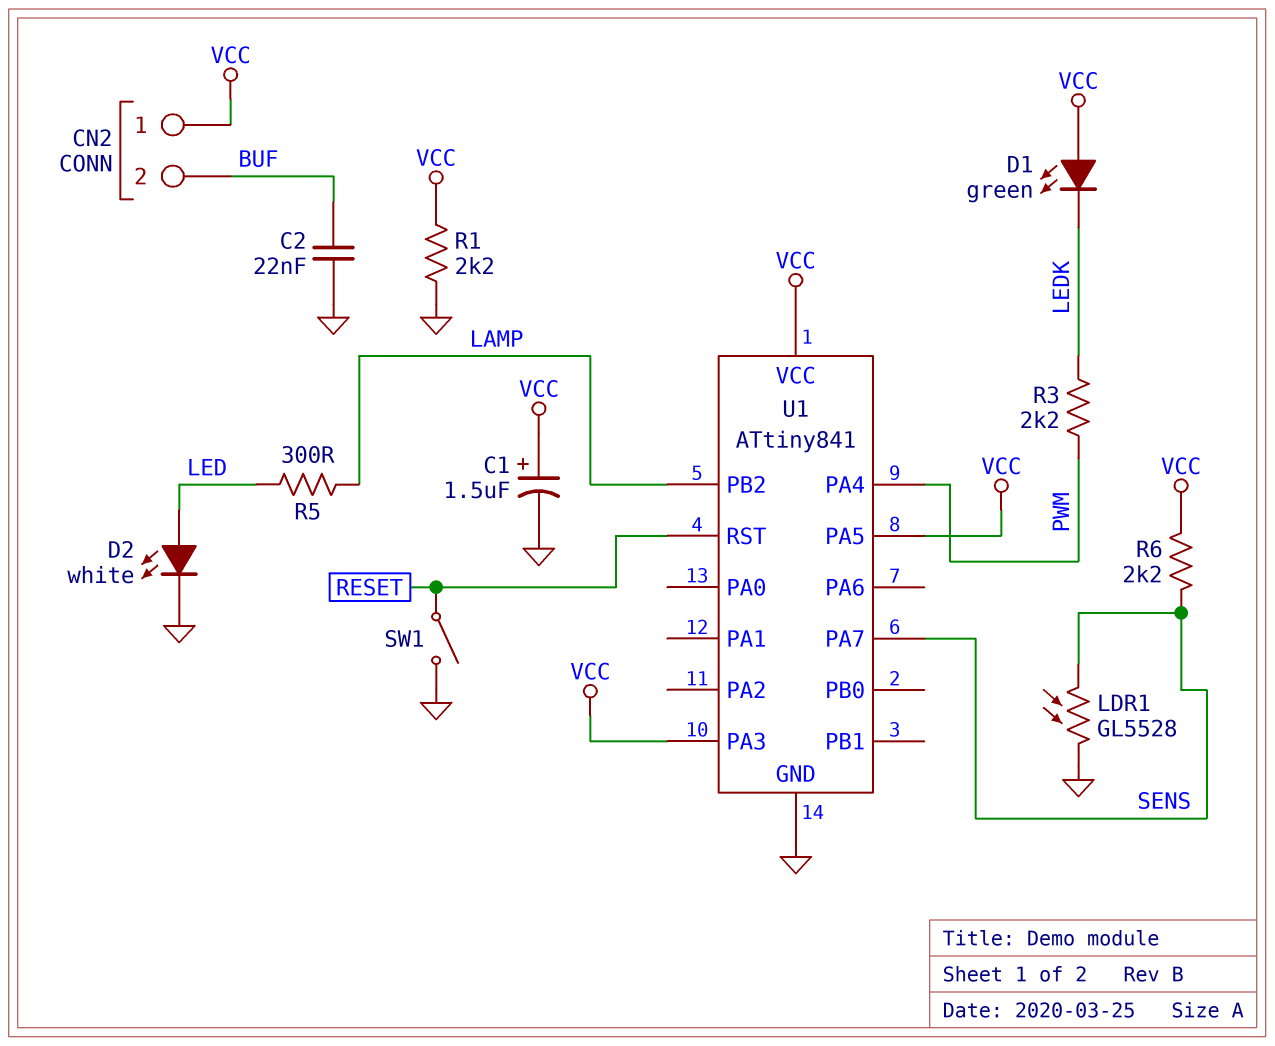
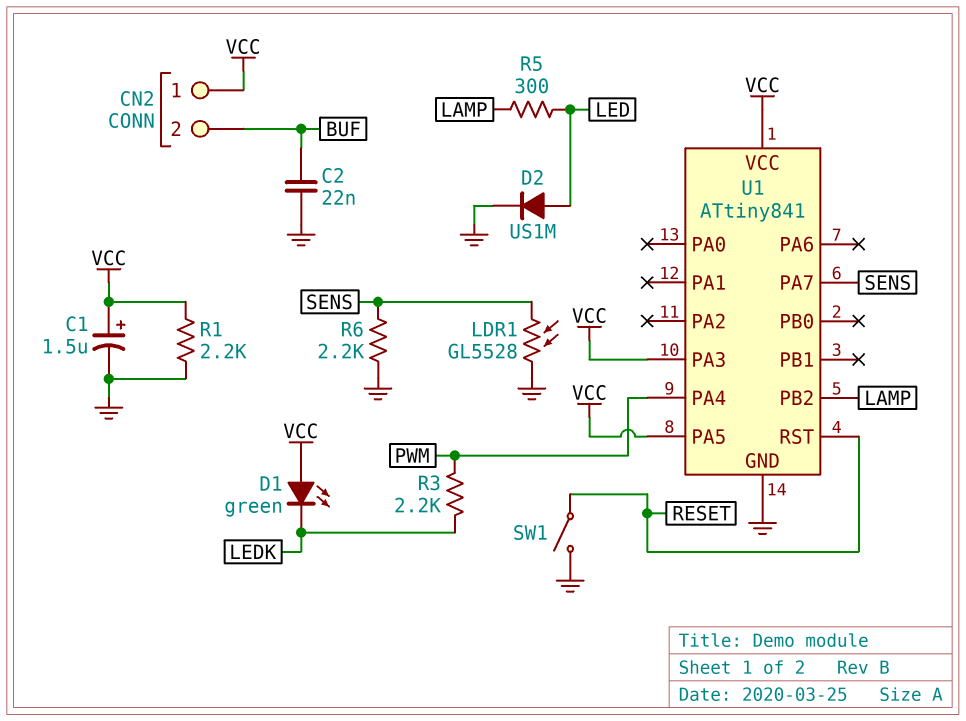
D2: LED white (A LED, K GND) -> diode US1M (A LED, K GND)
R6: 2.2k (SENS, VCC) -> 2.2k (GND, SENS)

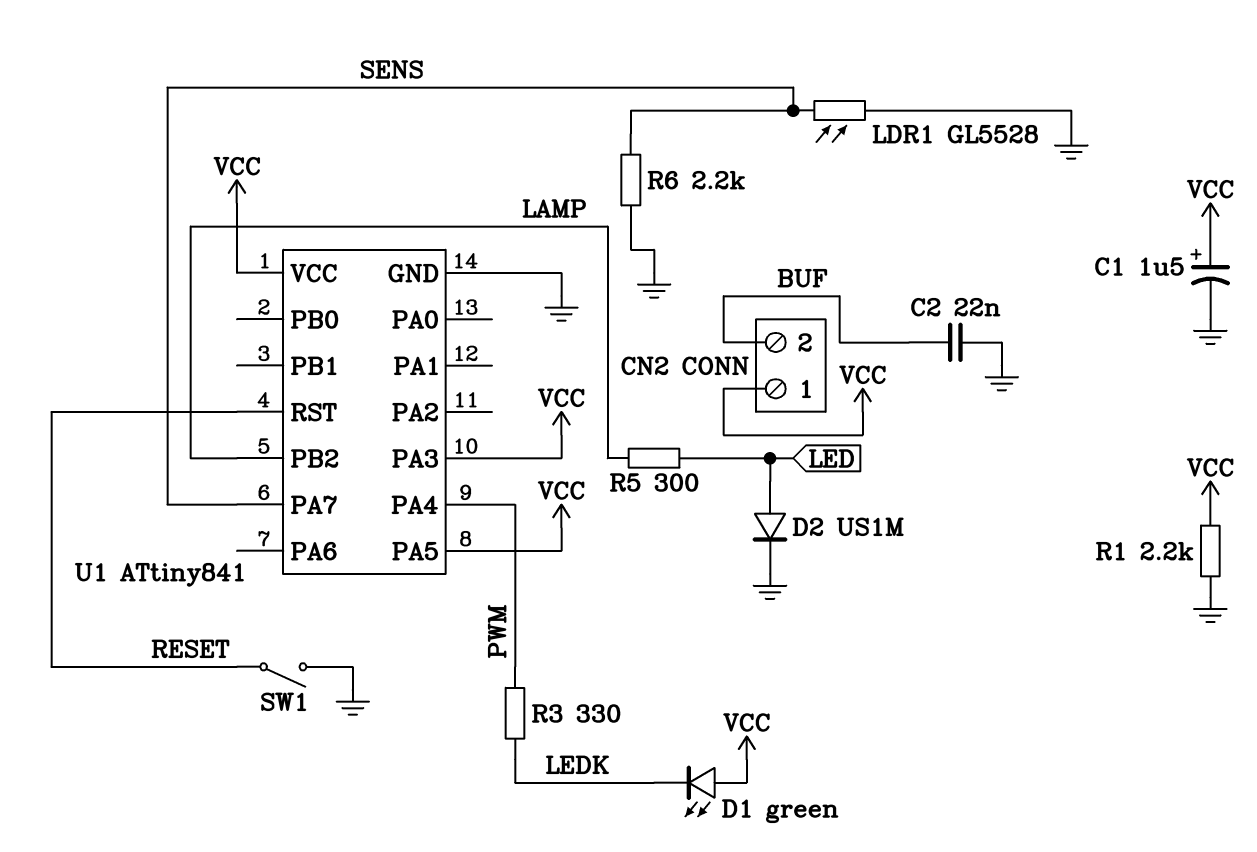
R3: 2.2k (LEDK, PWM) -> 330 (LEDK, PWM)

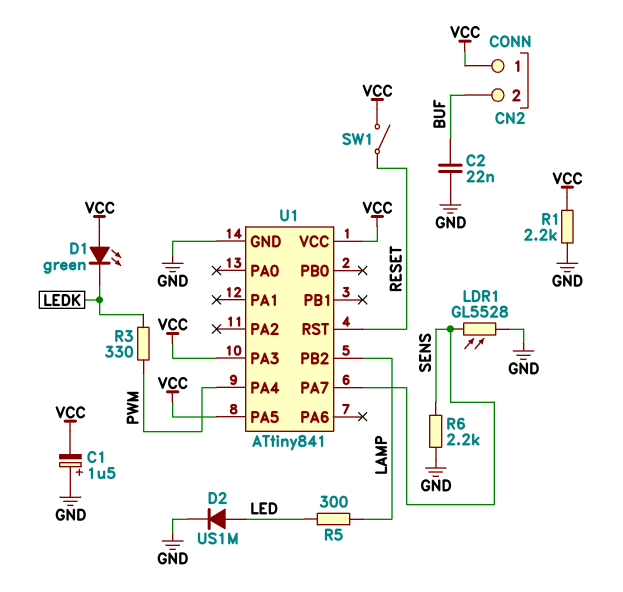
C1: 1.5uF (plus VCC, minus GND) -> 1.5uF (plus GND, minus VCC)
SW1: switch (GND, RESET) -> switch (RESET, VCC)

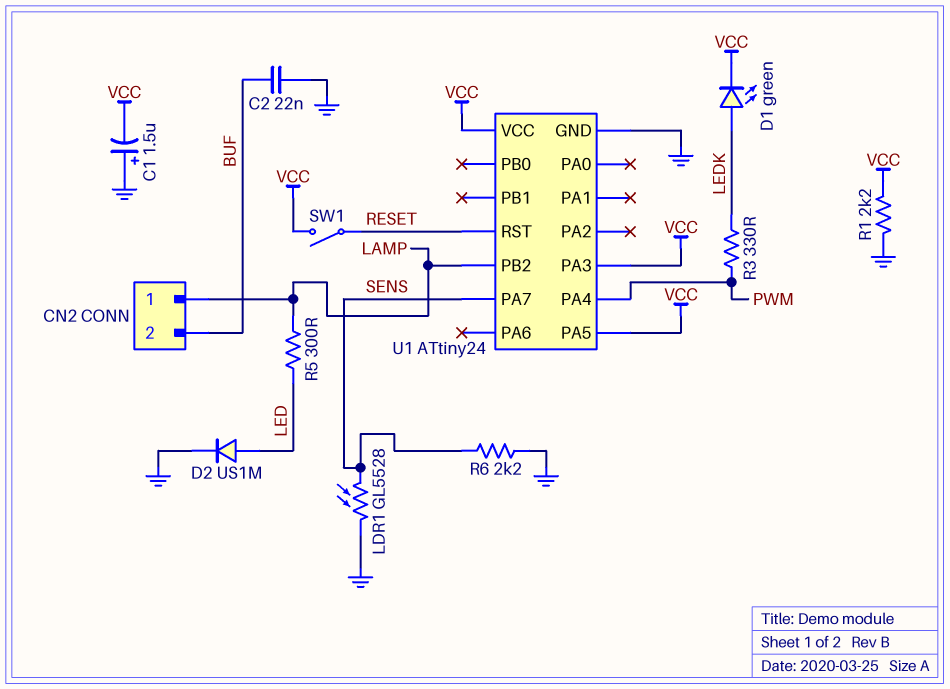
CN2 pin 1: VCC -> LAMP
D1: LED green (A VCC, K LEDK) -> LED green (A LEDK, K VCC)
U1: ATtiny841 -> ATtiny24

